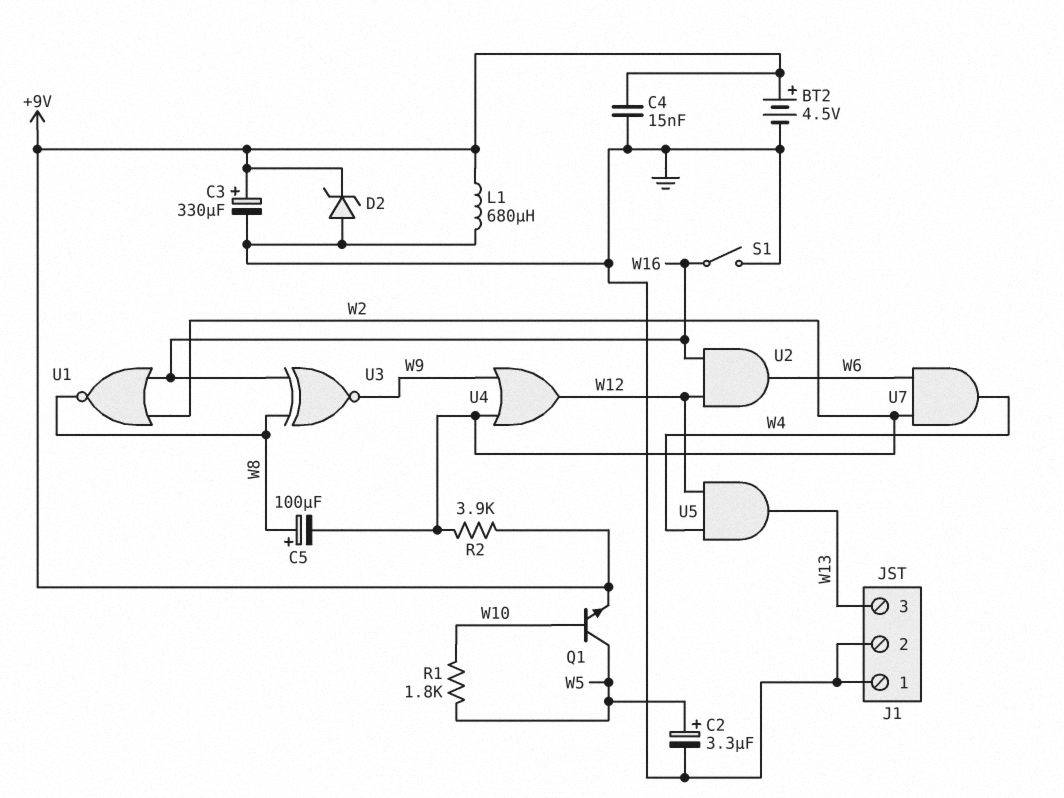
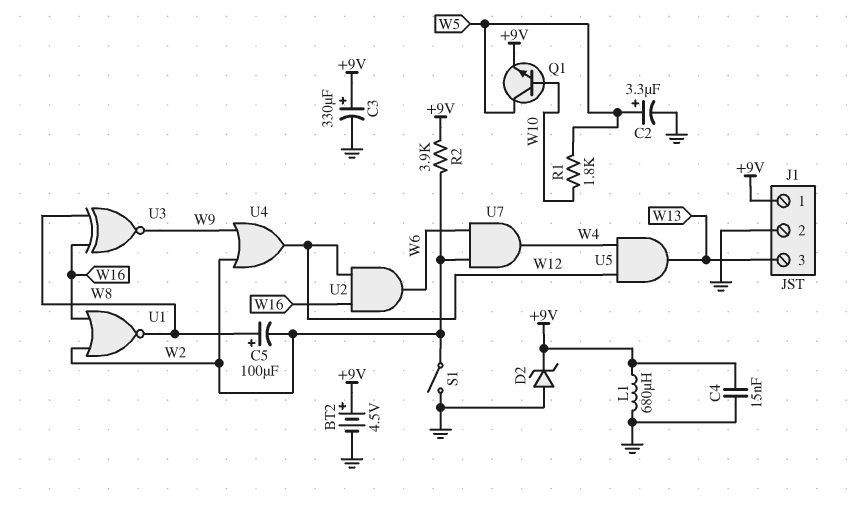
J1 pin 1: GND -> +9V
S1: switch (GND, W16) -> switch (GND, W2)

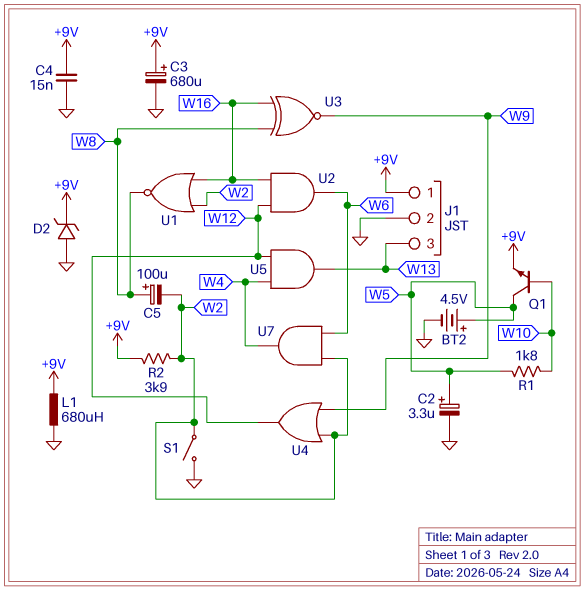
BT2: 4.5V (plus +9V, minus GND) -> 4.5V (plus W5, minus GND)
C3: 330uF (plus +9V, minus GND) -> 680uF (plus +9V, minus GND)

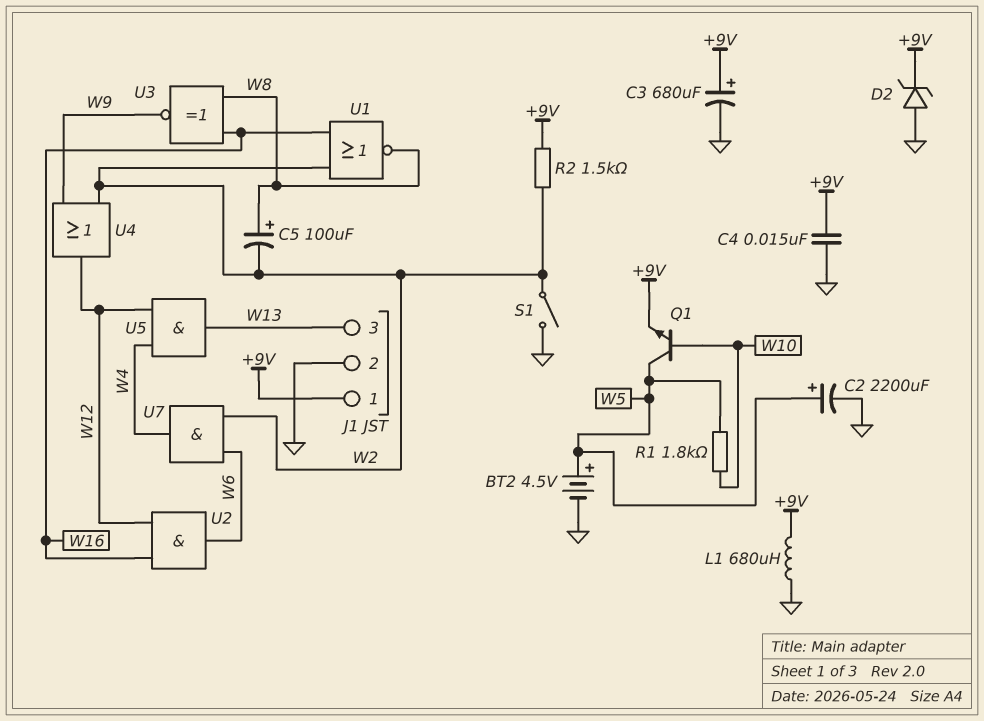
C2: 3.3uF (plus W5, minus GND) -> 2200uF (plus W5, minus GND)
R2: 3.9k (+9V, W2) -> 1.5k (+9V, W2)

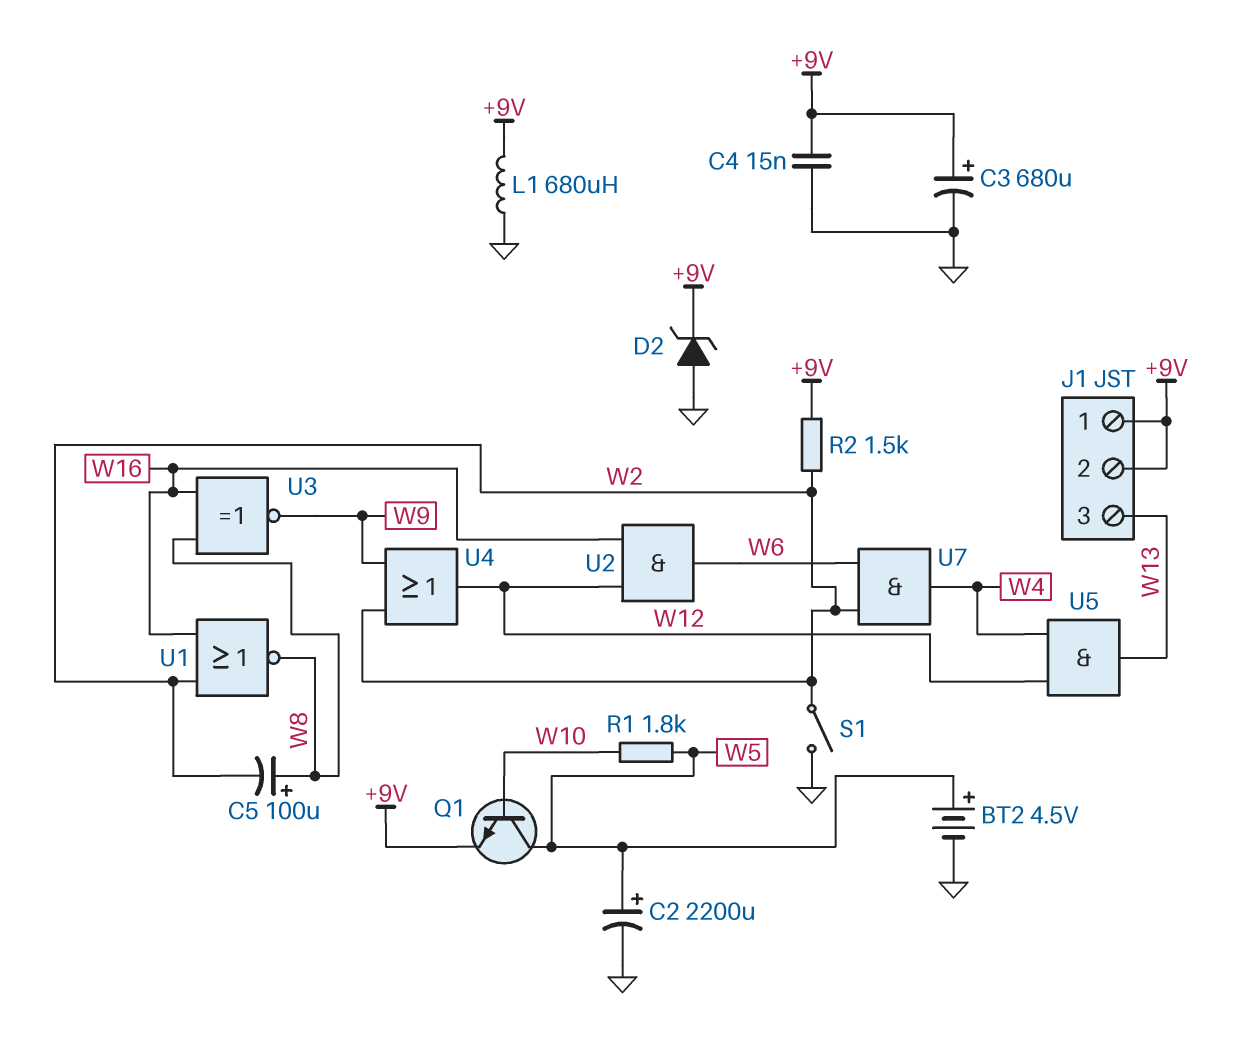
J1 pin 2: GND -> +9V

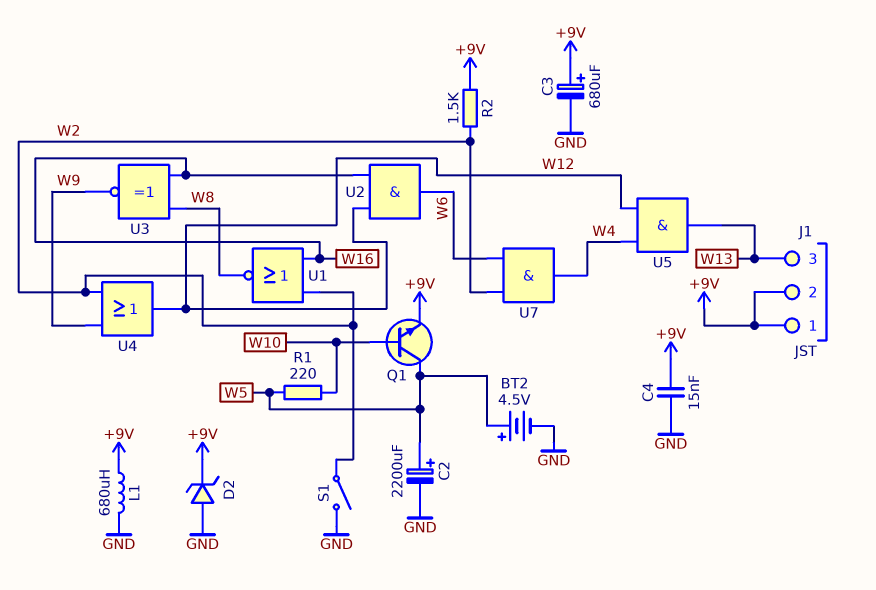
C5: 100uF (plus W8, minus W2) -> none
R1: 1.8k (W5, W10) -> 220 (W5, W10)

